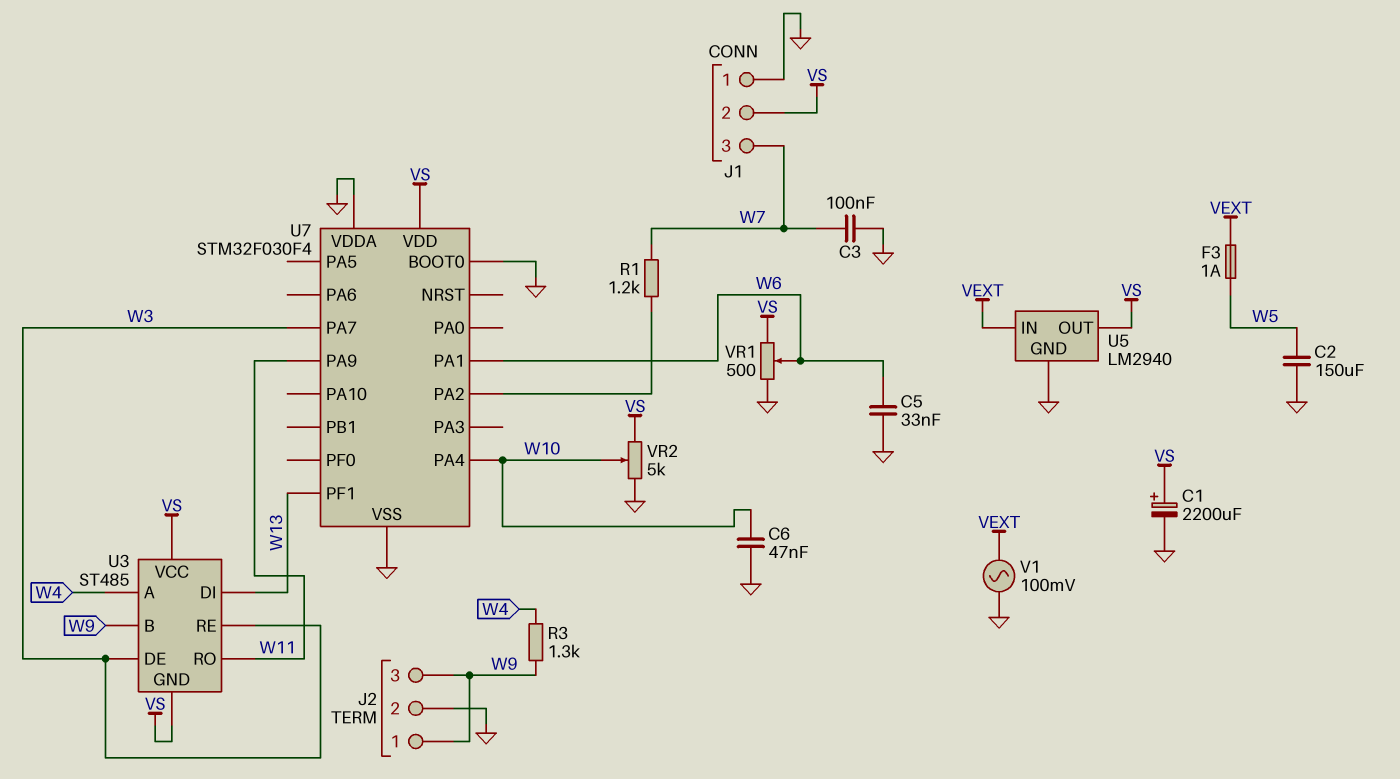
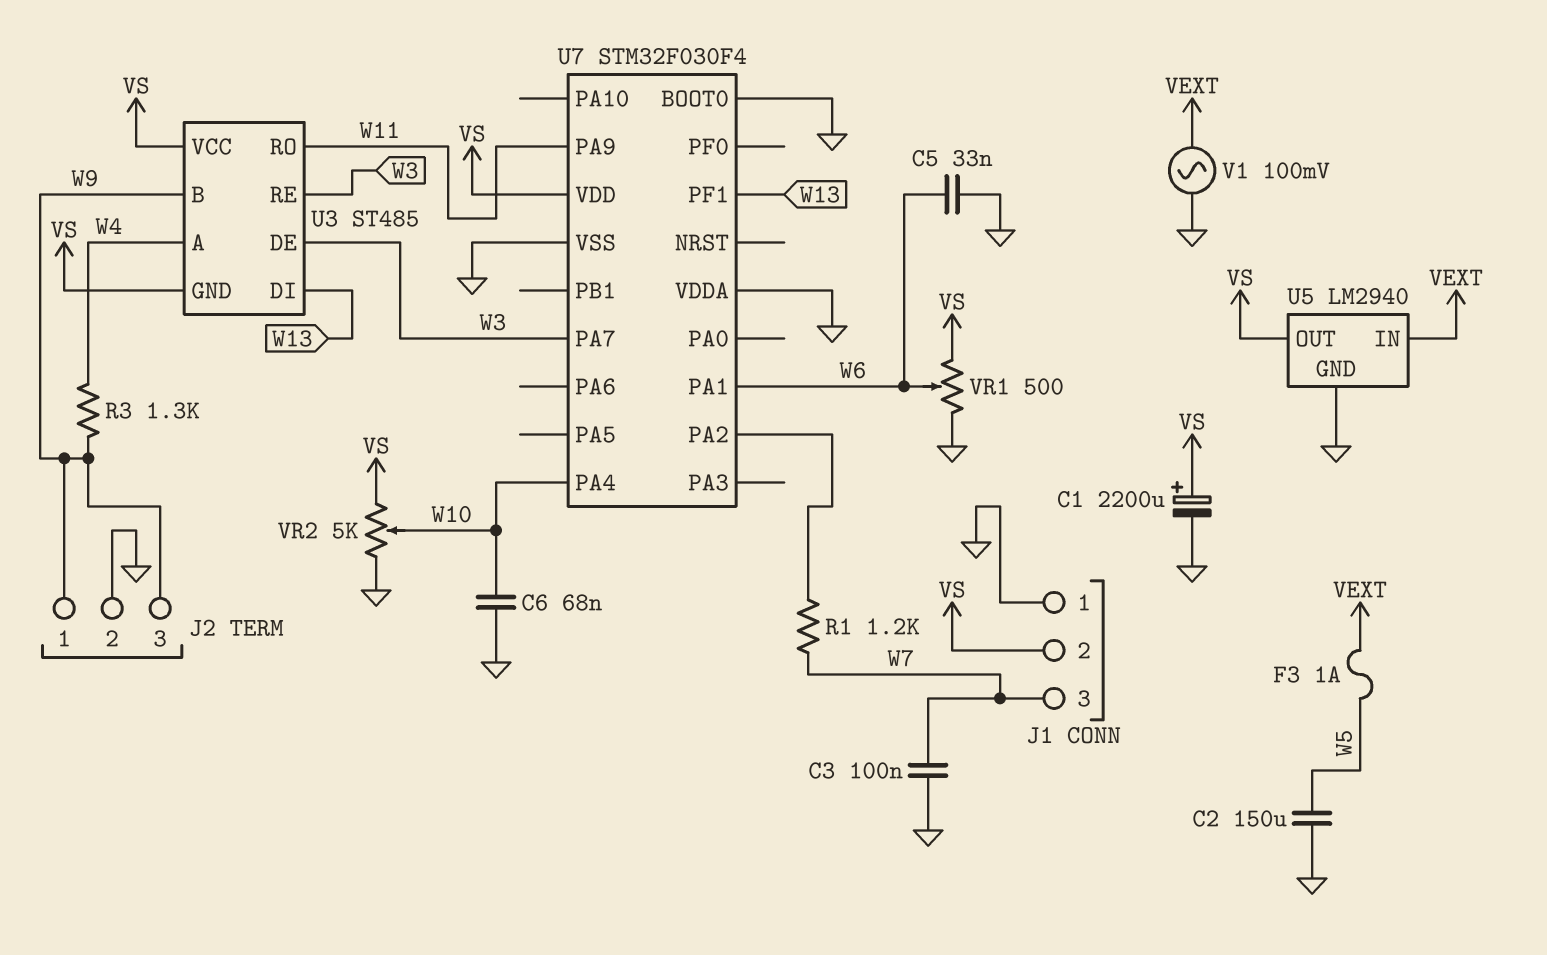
C6: 47nF (GND, W10) -> 68nF (GND, W10)

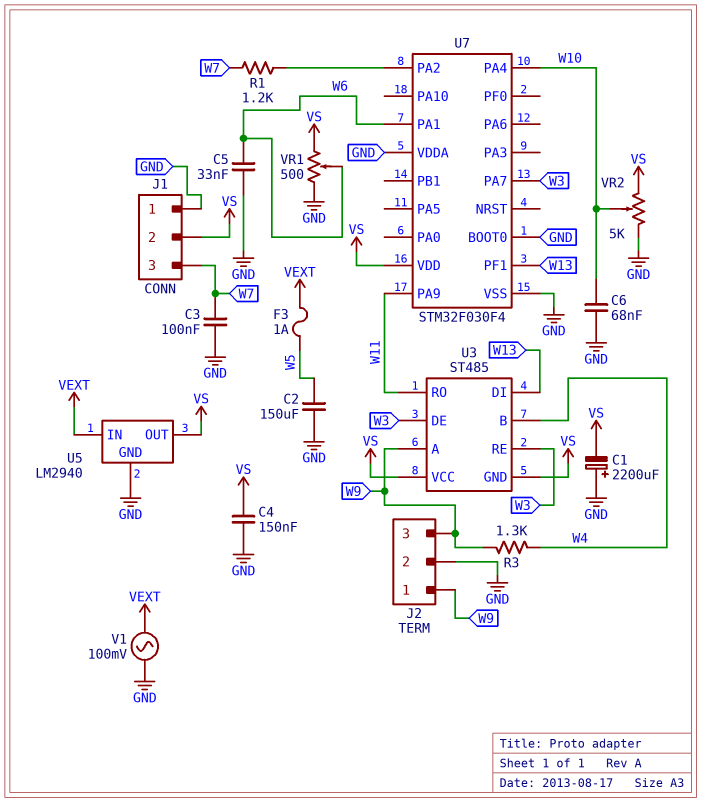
C1: 2200uF (plus VS, minus GND) -> 2200uF (plus GND, minus VS)
C4: none -> 150nF (GND, VS)
U3 pin A: W4 -> W9
U3 pin B: W9 -> W4

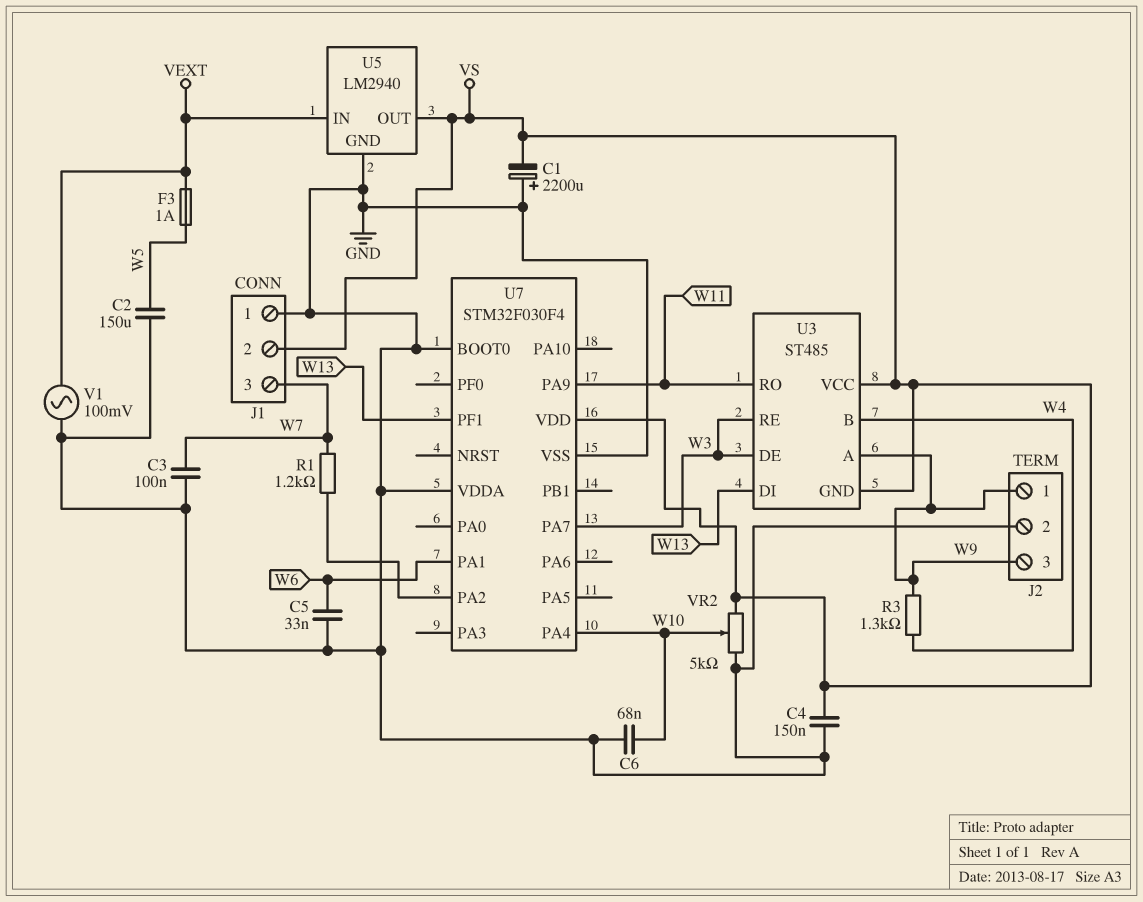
VR1: 500 (GND, VS, wiper W6) -> none

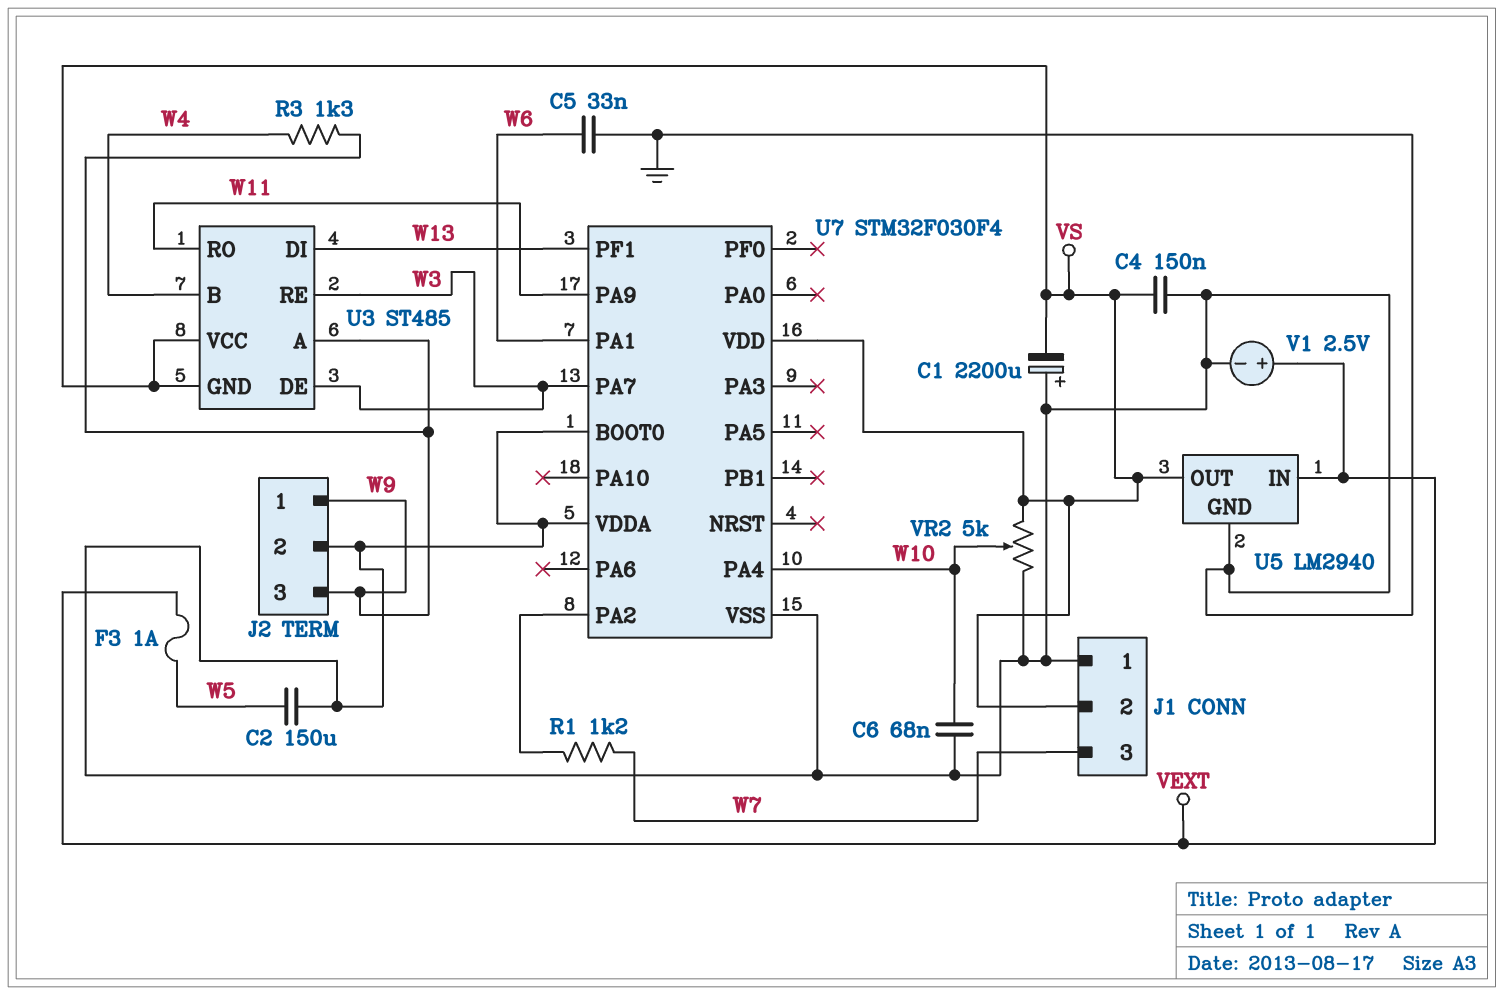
C3: 100nF (GND, W7) -> none
V1: AC 100mV (GND, VEXT) -> 2.5V (plus VEXT, minus GND)

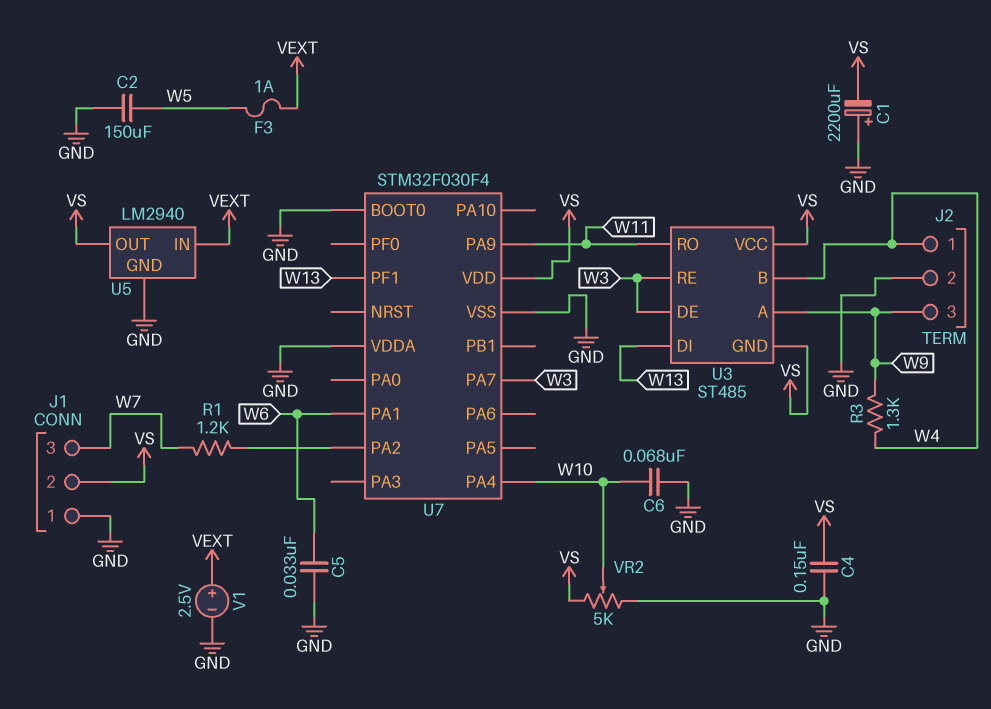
J2 pin 1: W9 -> W4

